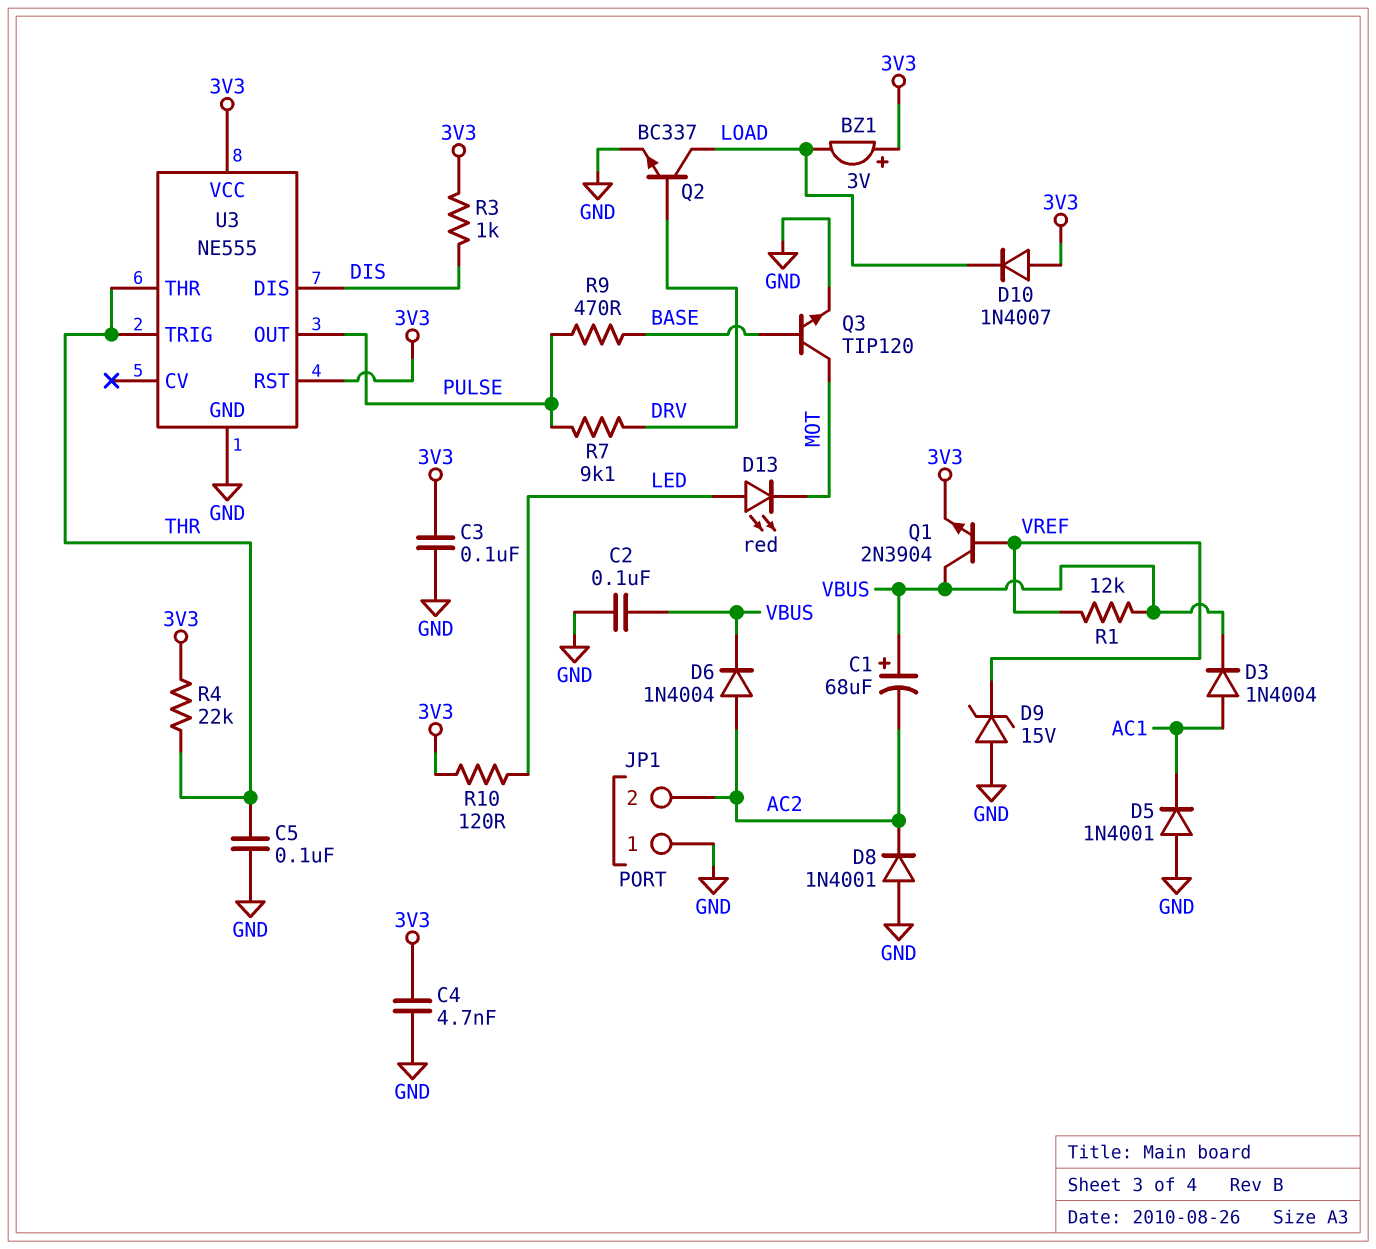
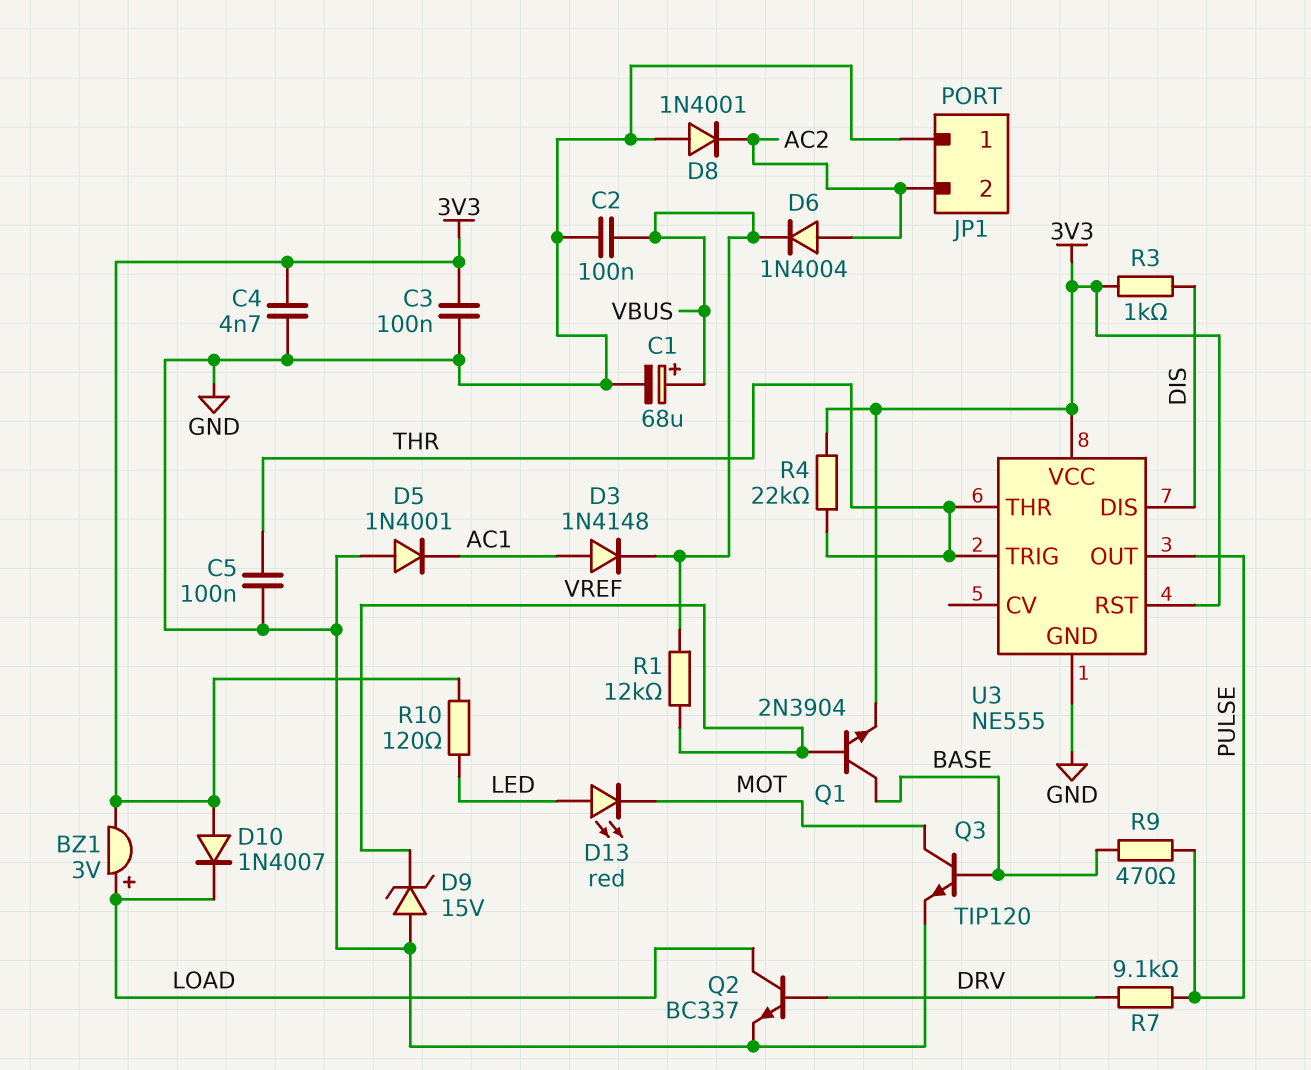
BZ1: buzzer 3V (plus 3V3, minus LOAD) -> buzzer 3V (plus LOAD, minus 3V3)
C1: 68uF (plus VBUS, minus AC2) -> 68uF (plus VBUS, minus GND)
D3: diode 1N4004 (A AC1, K VBUS) -> diode 1N4148 (A AC1, K VBUS)
Q1: NPN 2N3904 (B VREF, C VBUS, E 3V3) -> NPN 2N3904 (B VREF, C BASE, E 3V3)

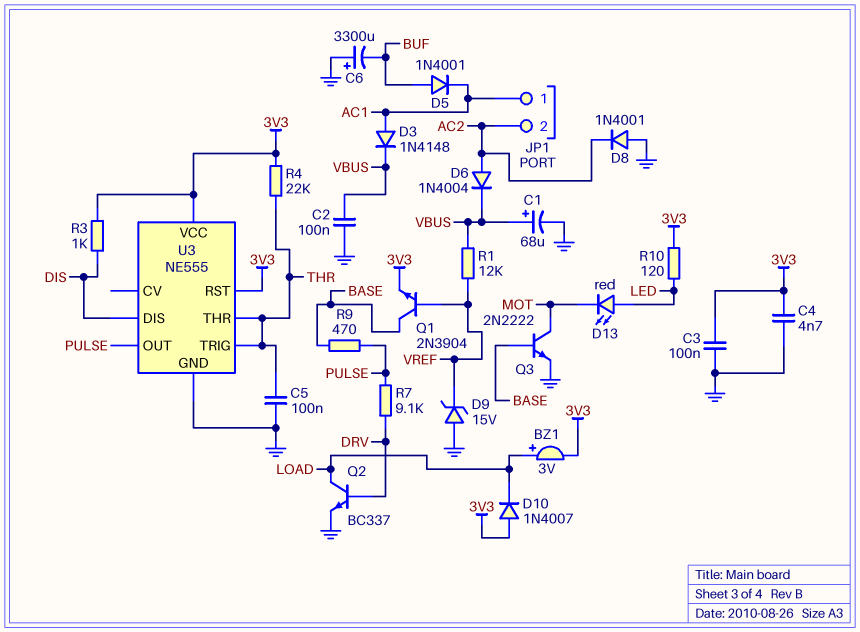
C6: none -> 3300uF (plus GND, minus BUF)
D5: diode 1N4001 (A GND, K AC1) -> diode 1N4001 (A BUF, K AC1)
JP1 pin 1: GND -> AC1
Q3: NPN TIP120 (B BASE, C MOT, E GND) -> NPN 2N2222 (B BASE, C MOT, E GND)

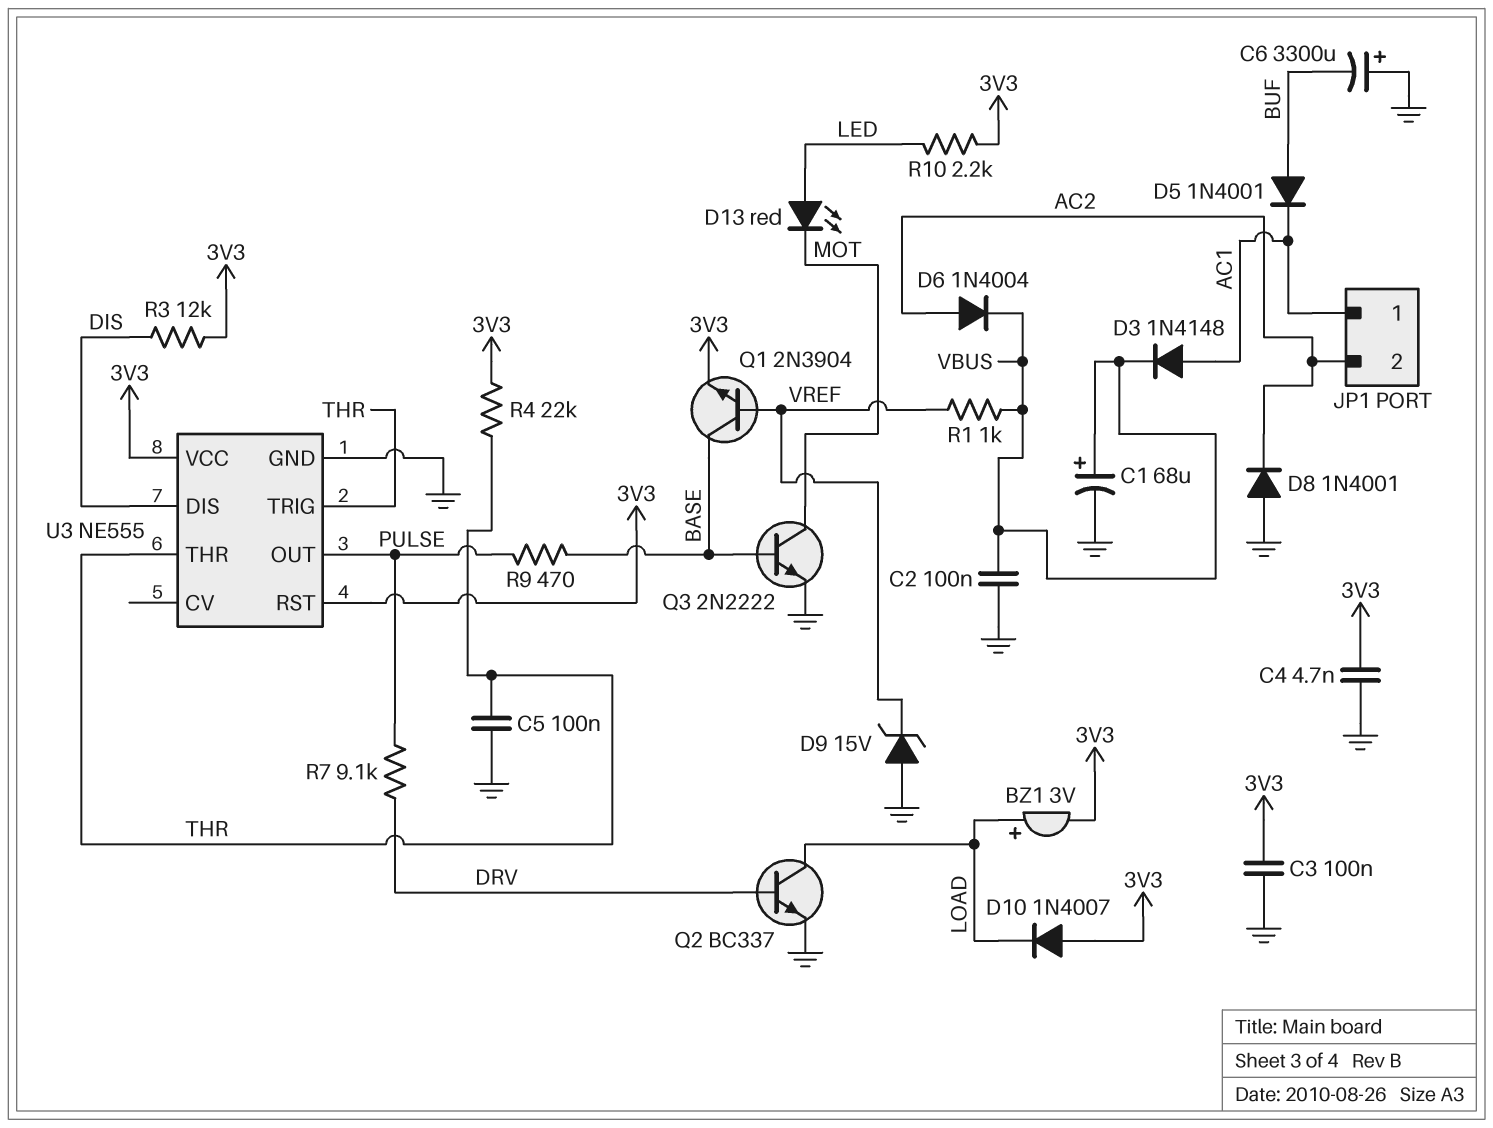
R1: 12k (VBUS, VREF) -> 1k (VBUS, VREF)
R3: 1k (3V3, DIS) -> 12k (3V3, DIS)
R10: 120 (3V3, LED) -> 2.2k (3V3, LED)

